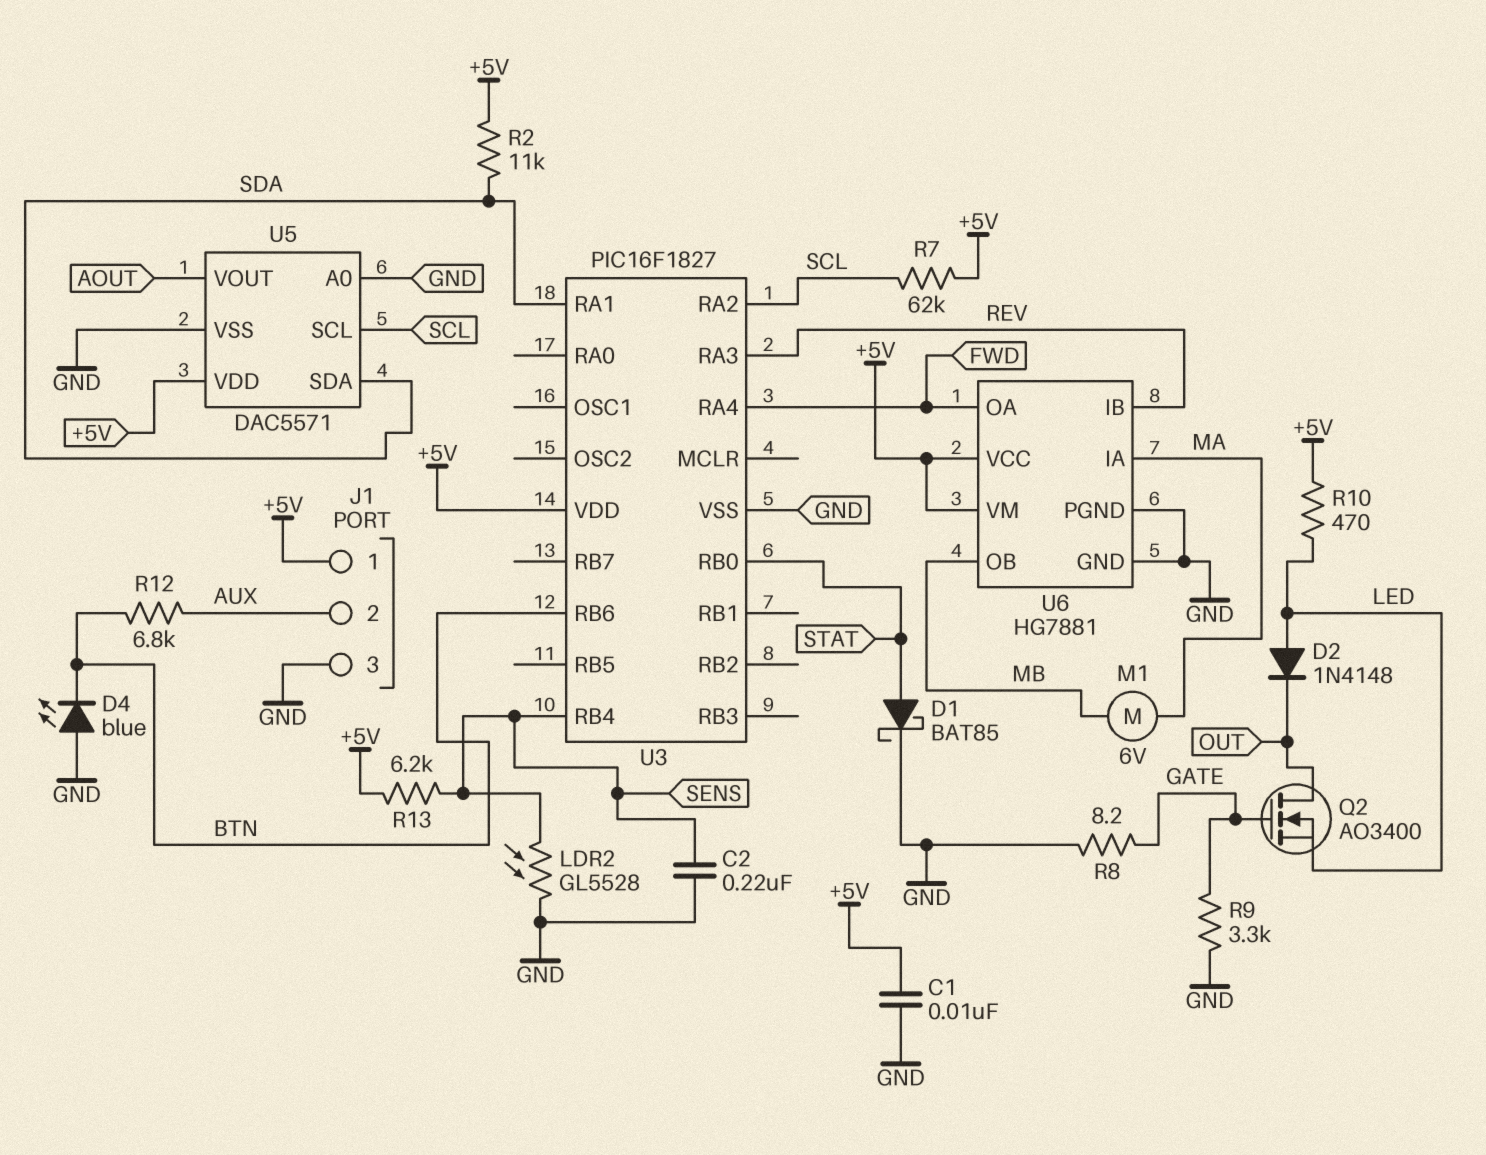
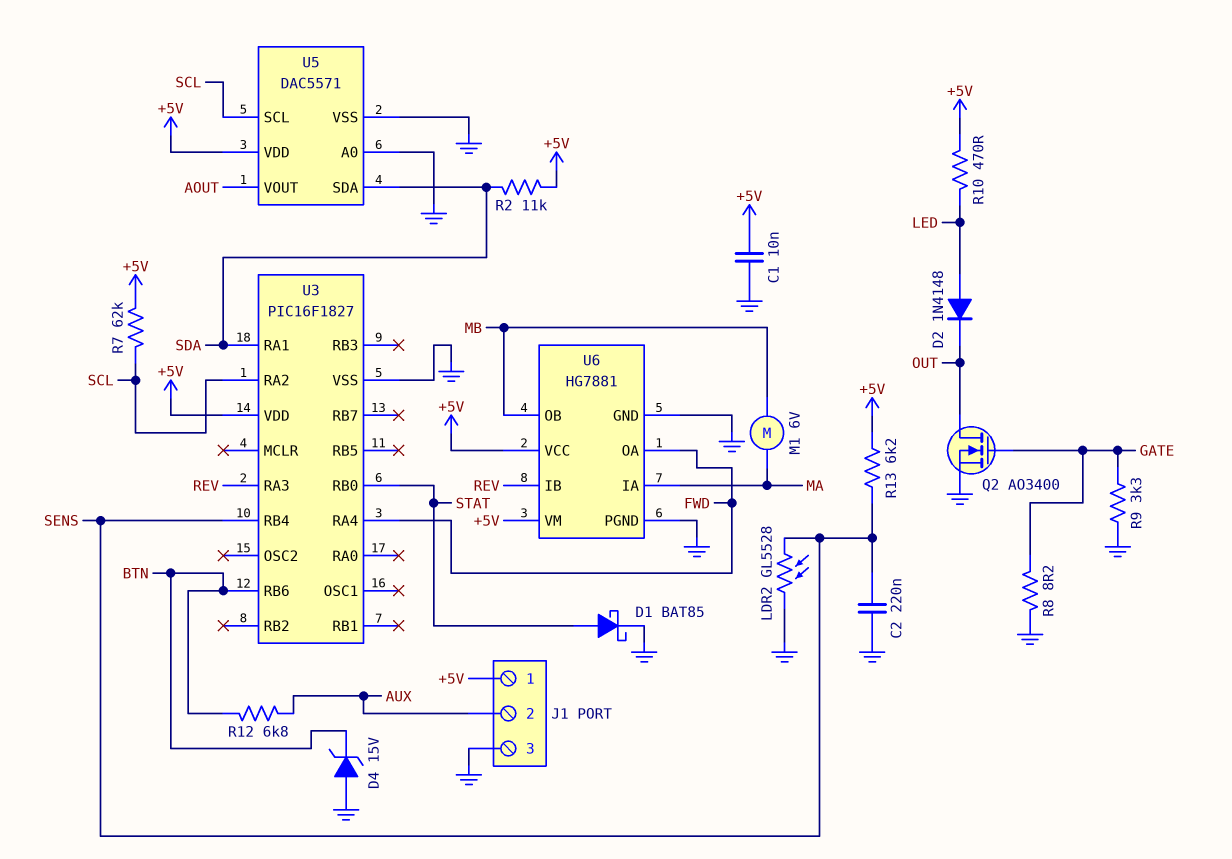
D4: LED blue (A GND, K BTN) -> zener 15V (A GND, K BTN)
Q2: NMOS AO3400 (G GATE, D OUT, S LED) -> NMOS AO3400 (G GATE, D OUT, S GND)

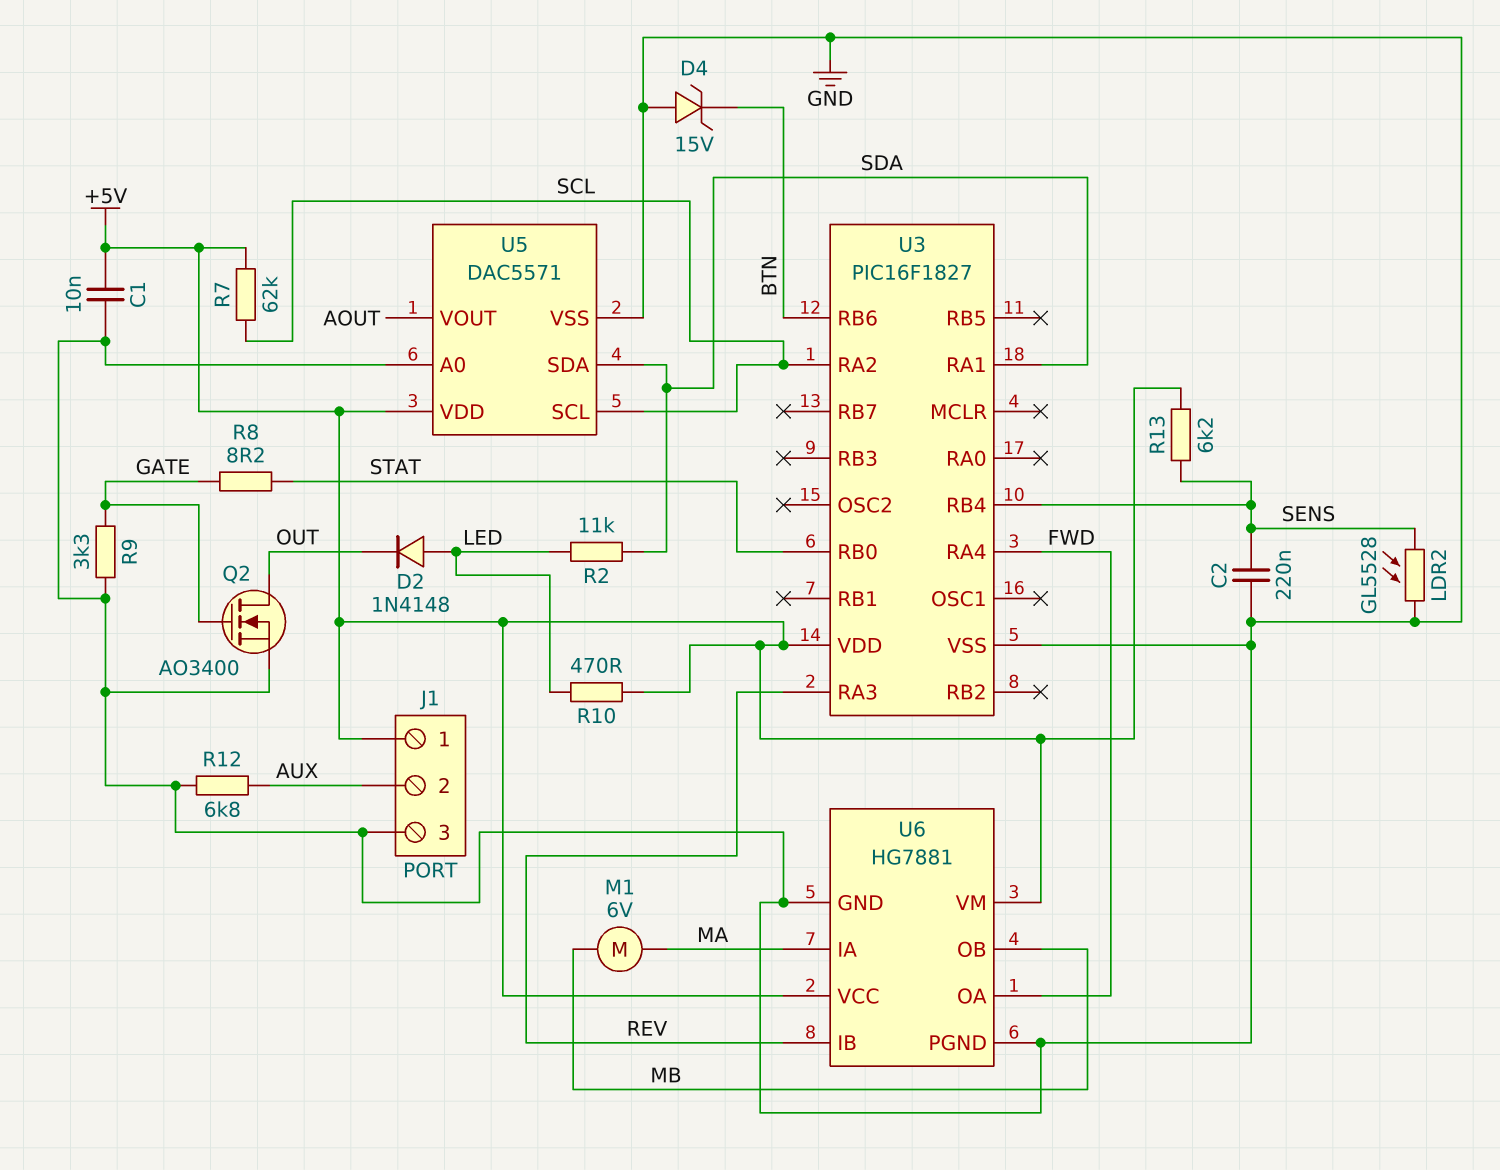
D1: schottky BAT85 (A STAT, K GND) -> none
R2: 11k (+5V, SDA) -> 11k (LED, SDA)
R8: 8.2 (GATE, GND) -> 8.2 (GATE, STAT)
R12: 6.8k (AUX, BTN) -> 6.8k (AUX, GND)

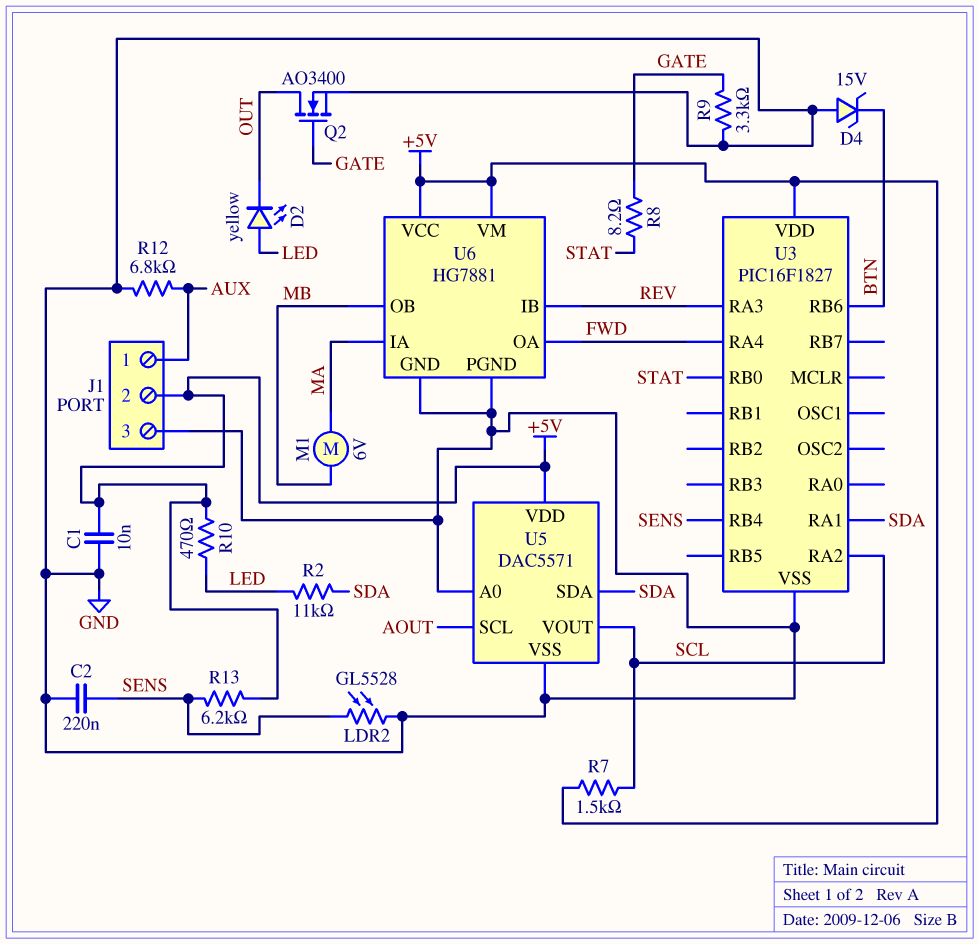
D2: diode 1N4148 (A LED, K OUT) -> LED yellow (A LED, K OUT)
J1 pin 1: +5V -> AUX
J1 pin 2: AUX -> +5V
R7: 62k (+5V, SCL) -> 1.5k (+5V, SCL)
U5 pin SCL: SCL -> AOUT
U5 pin VOUT: AOUT -> SCL

